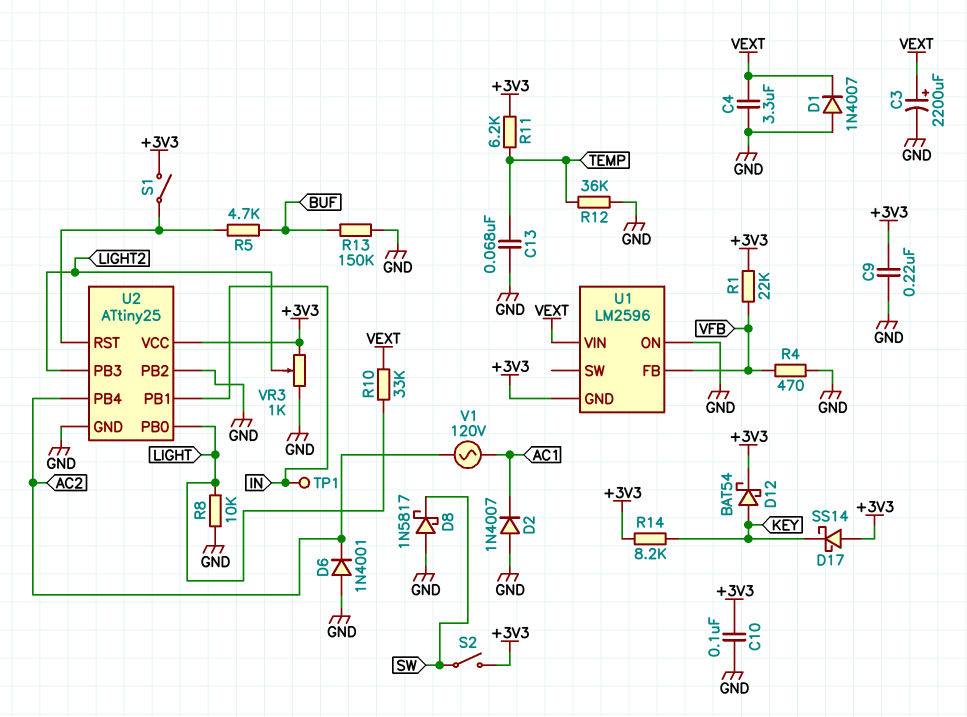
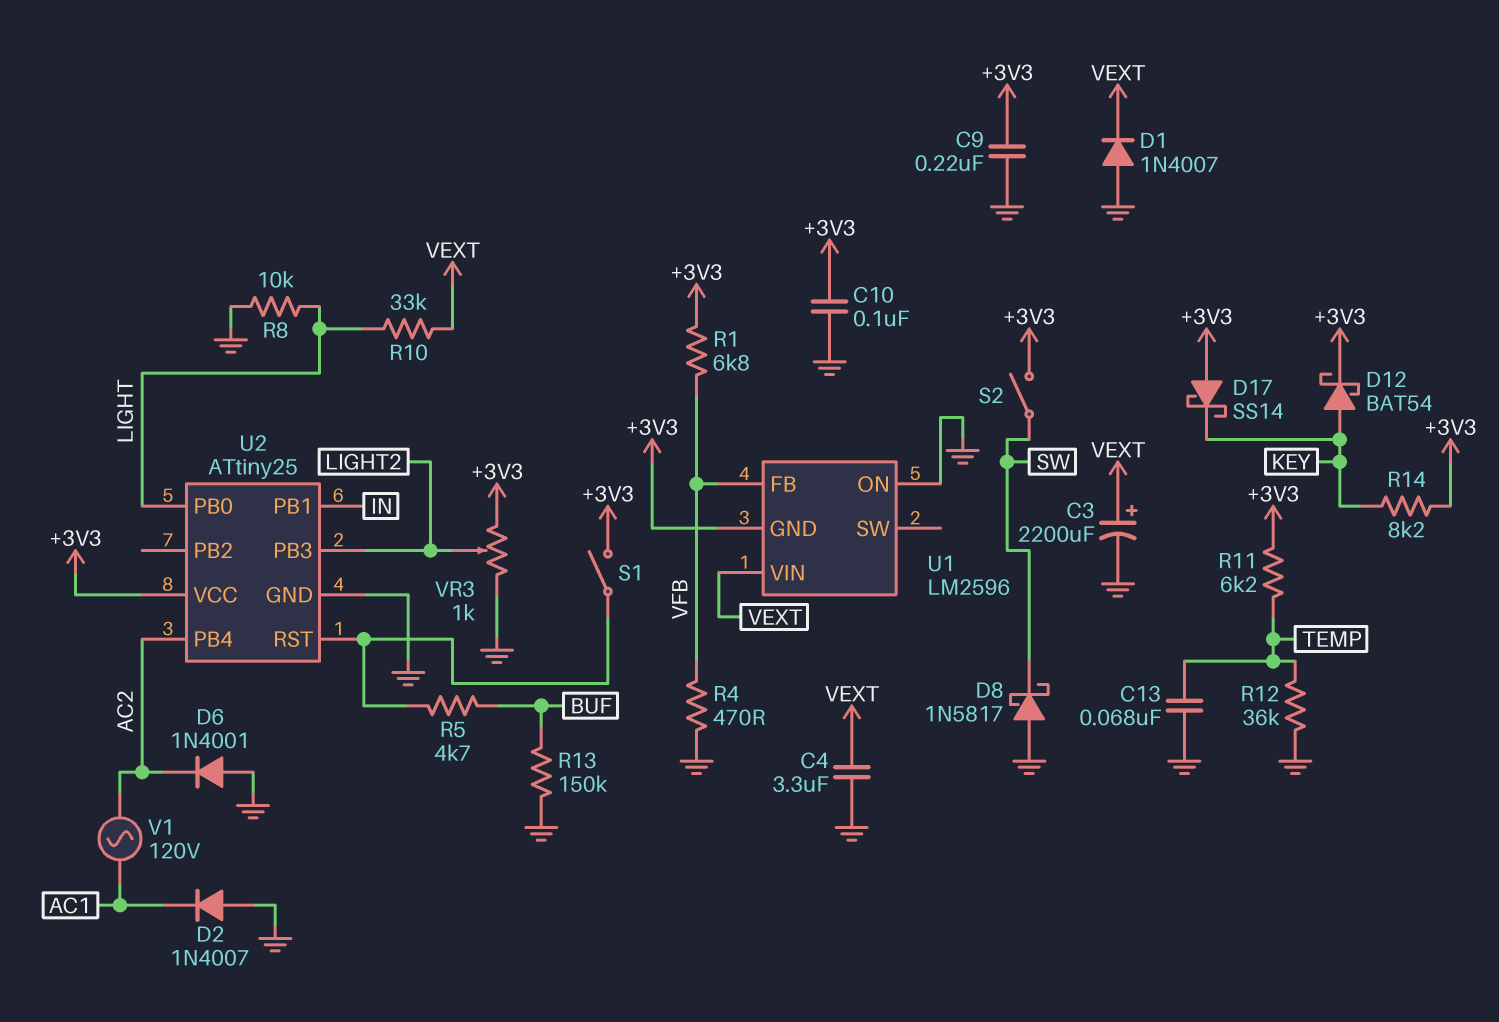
R1: 22k (+3V3, VFB) -> 6.8k (+3V3, VFB)
TP1: test point (IN) -> none
U2 pin PB2: GND -> none

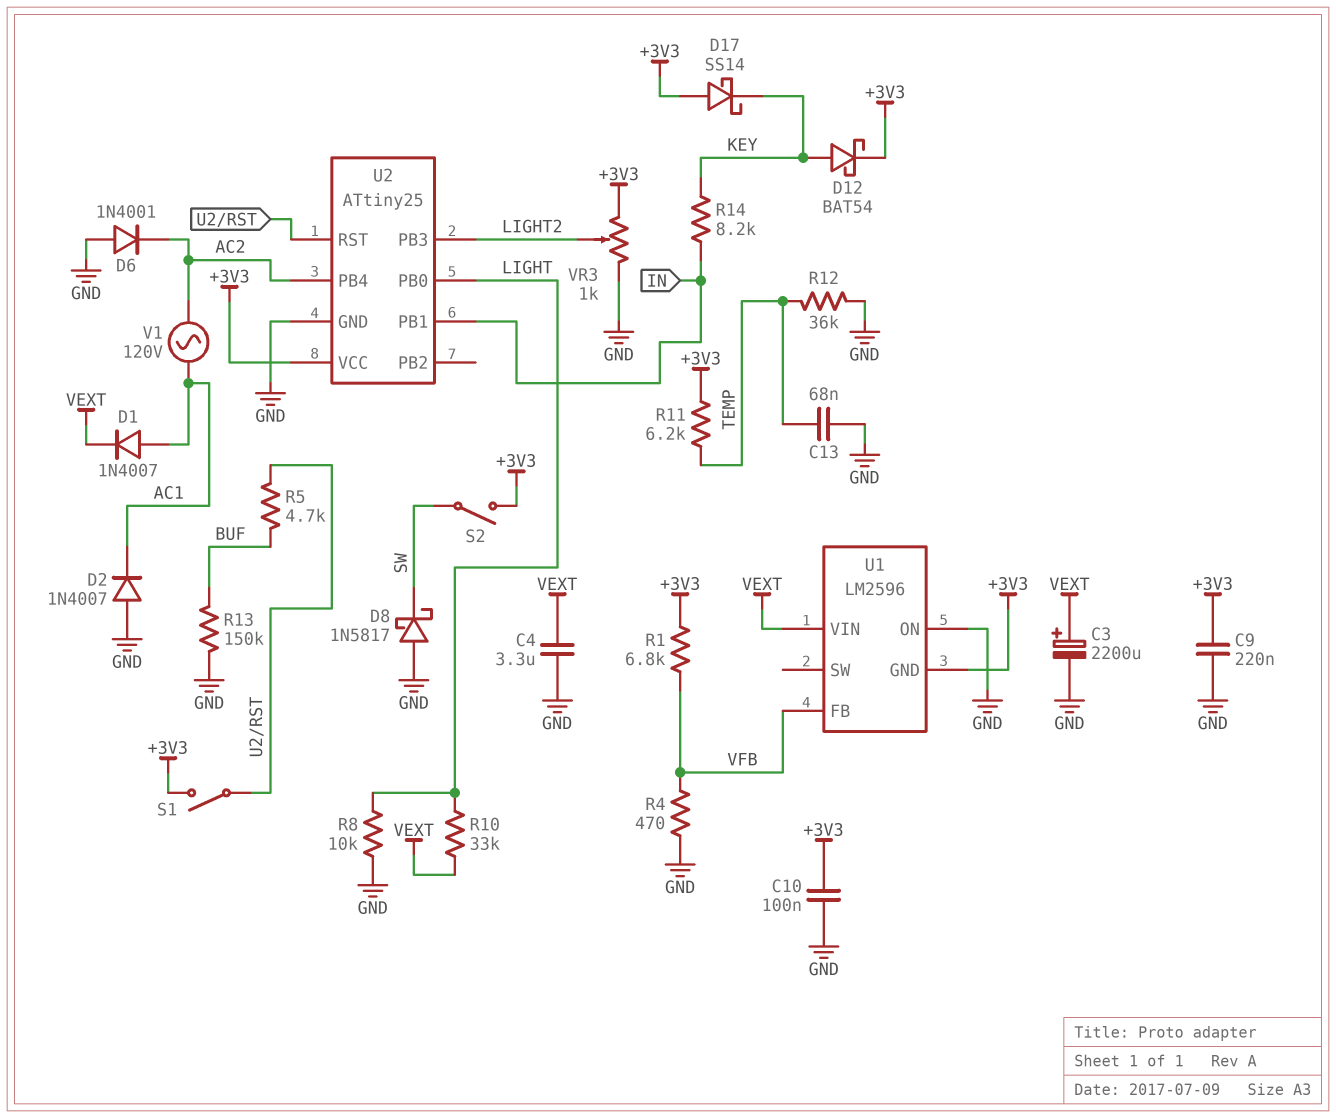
D1: diode 1N4007 (A GND, K VEXT) -> diode 1N4007 (A AC1, K VEXT)
R14: 8.2k (+3V3, KEY) -> 8.2k (IN, KEY)

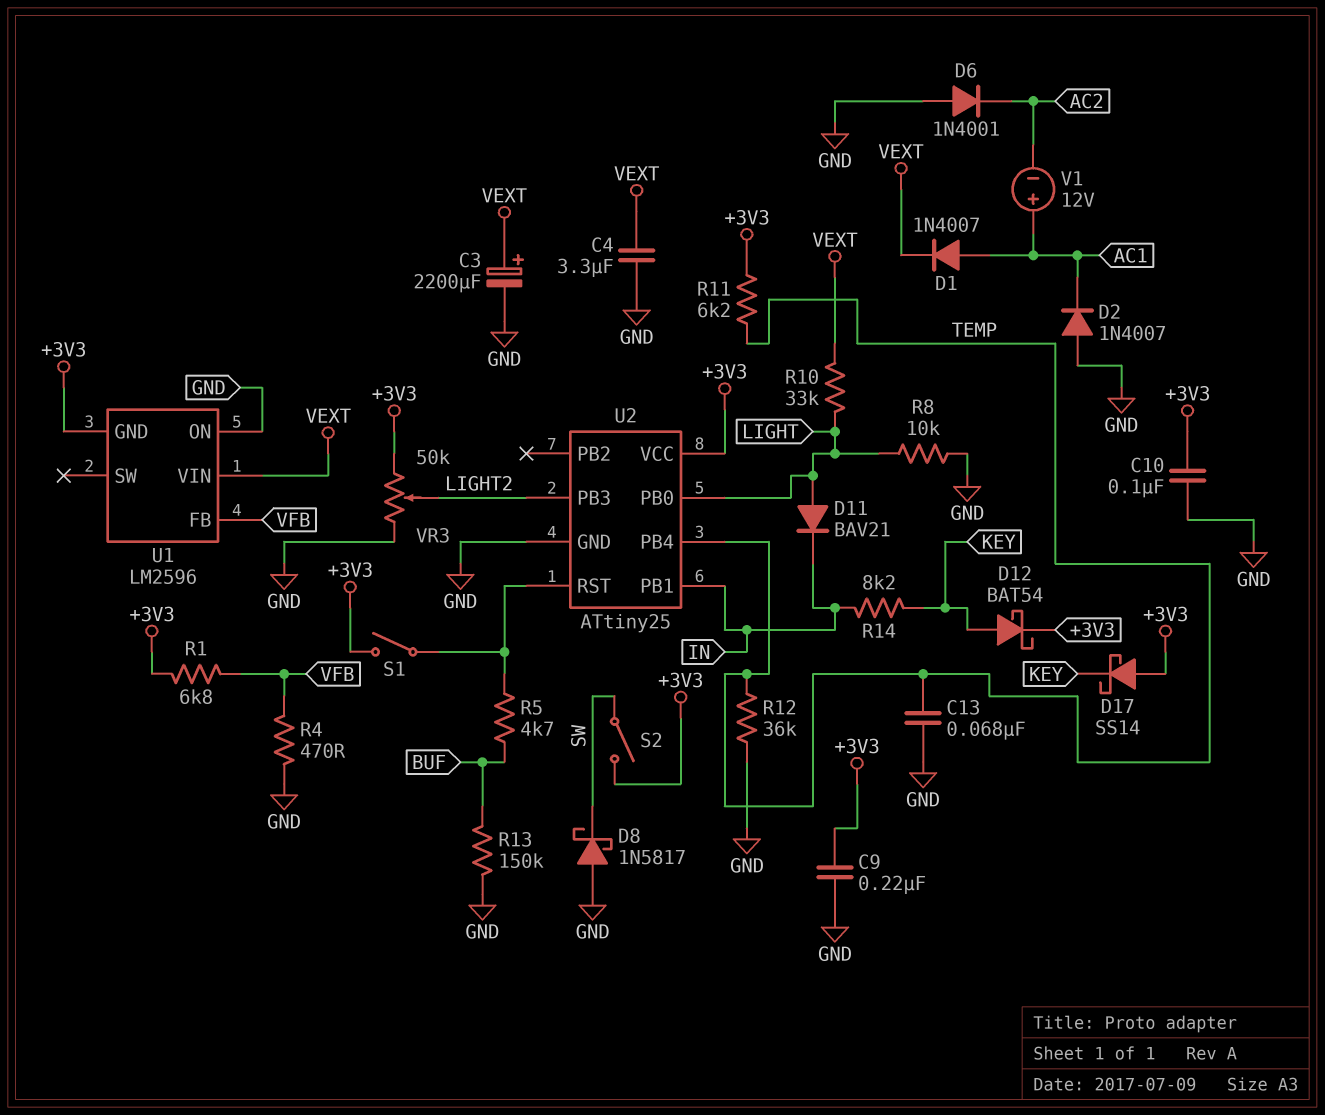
D11: none -> diode BAV21 (A LIGHT, K IN)
U2 pin PB4: AC2 -> TEMP
V1: AC 120V (AC1, AC2) -> 12V (plus AC1, minus AC2)
VR3: 1k (+3V3, GND, wiper LIGHT2) -> 50k (+3V3, GND, wiper LIGHT2)

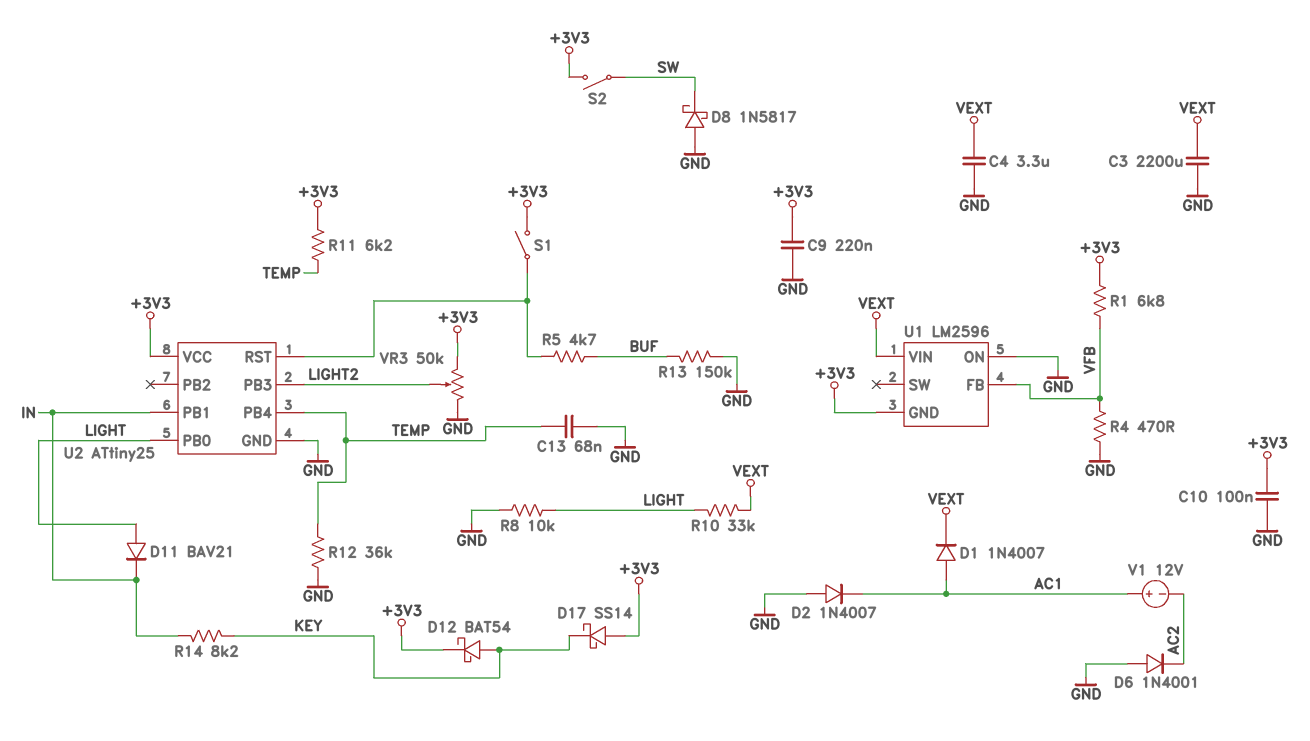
C3: 2200uF (plus VEXT, minus GND) -> 2200uF (GND, VEXT)

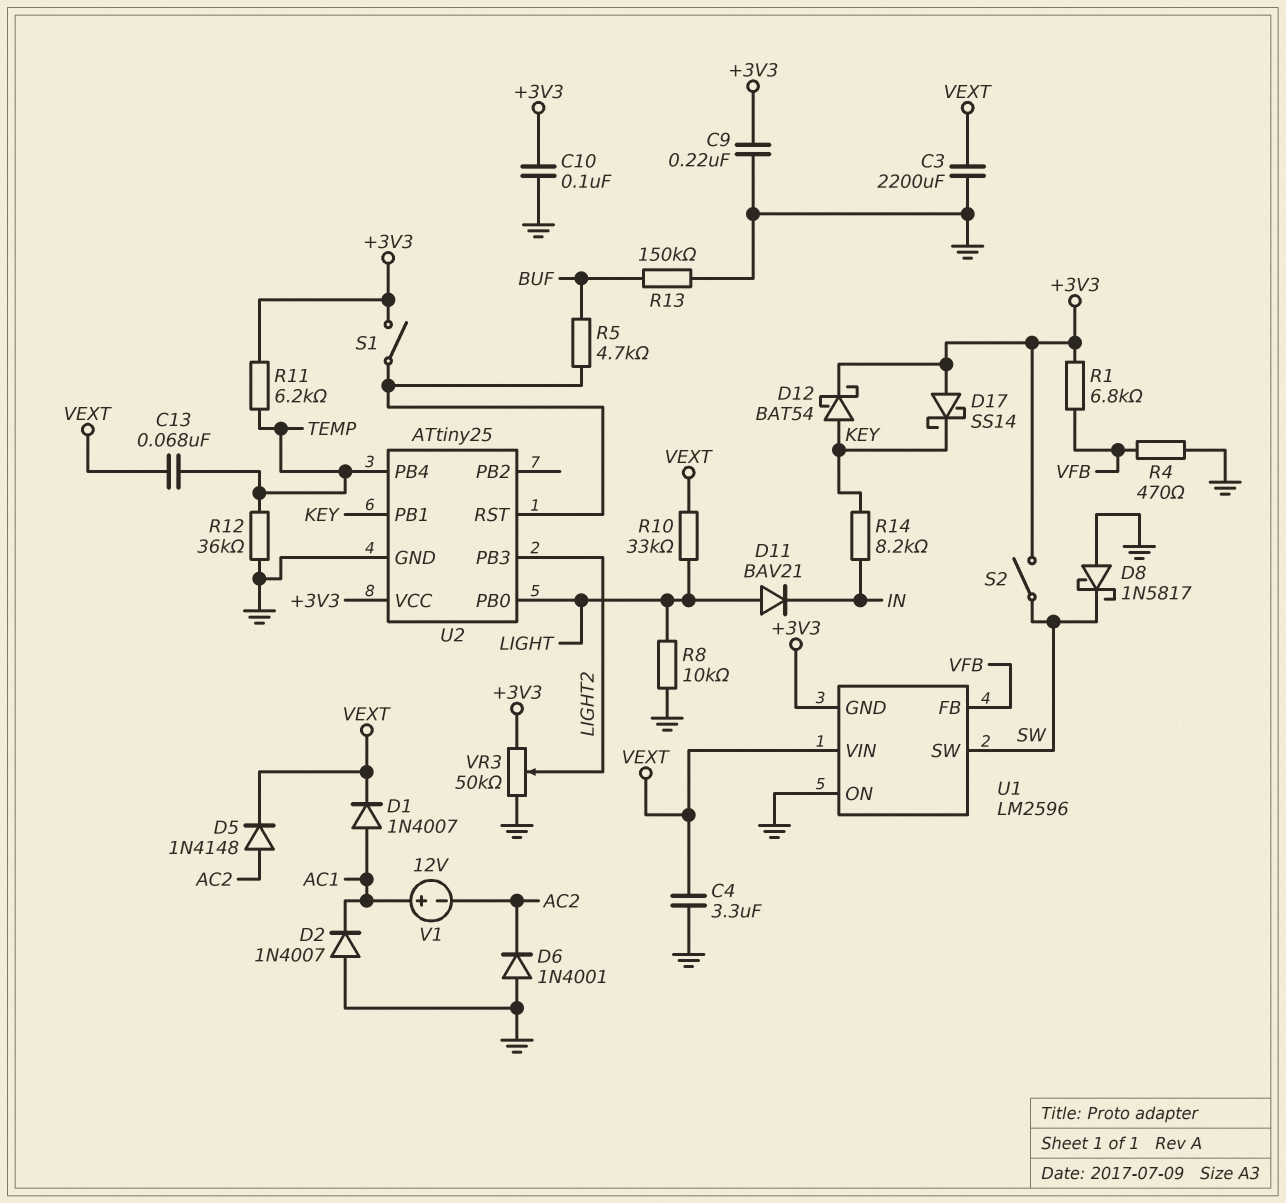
C13: 68nF (GND, TEMP) -> 68nF (TEMP, VEXT)
D5: none -> diode 1N4148 (A AC2, K VEXT)
U1 pin SW: none -> SW
U2 pin PB1: IN -> KEY

